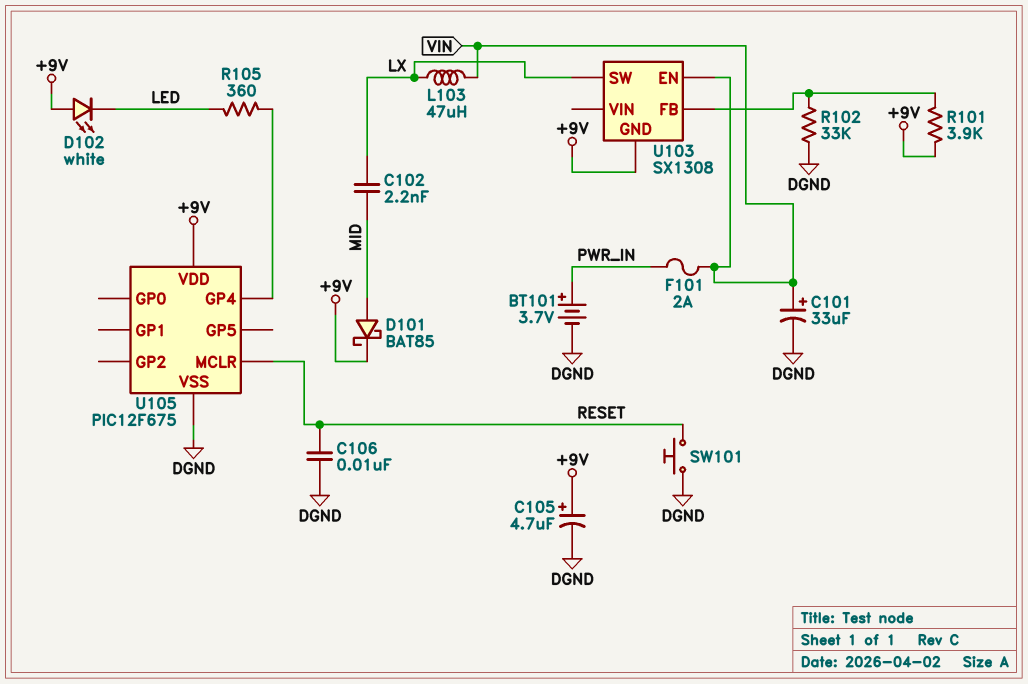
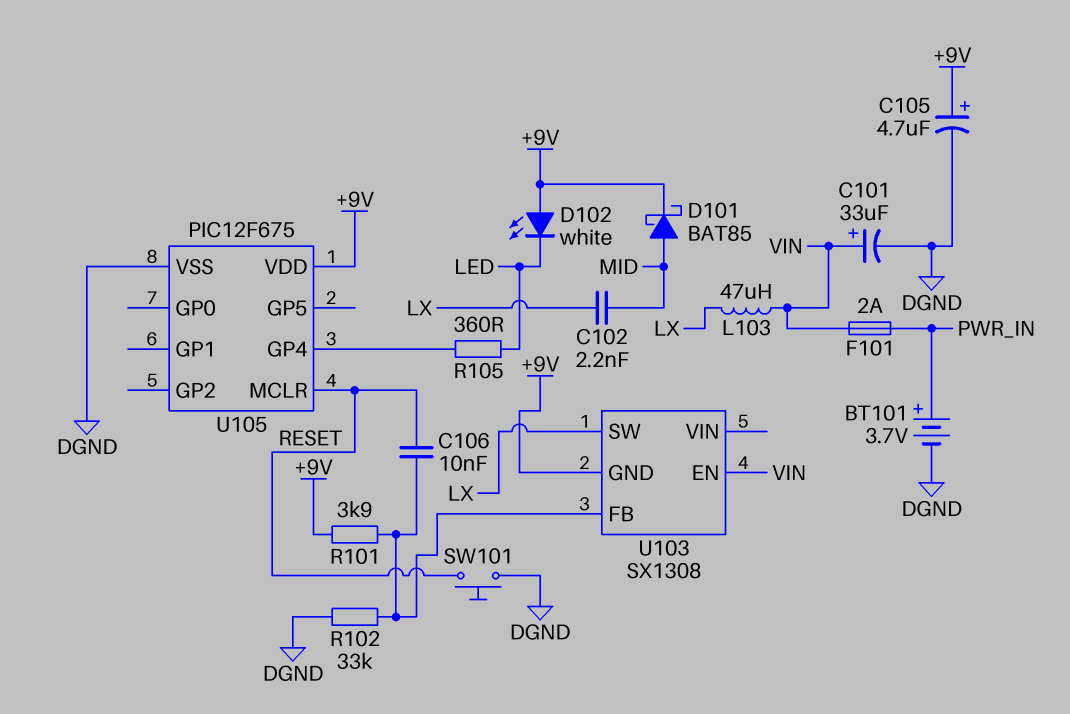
C106: 10nF (DGND, RESET) -> 10nF (RESET, U103/FB)

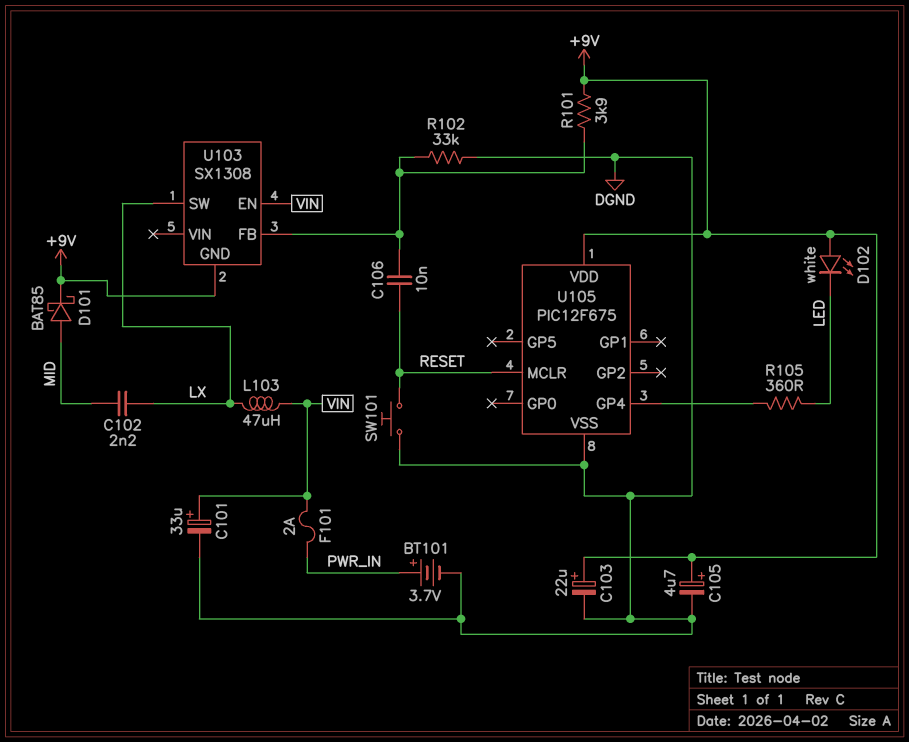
C103: none -> 22uF (plus +9V, minus DGND)

